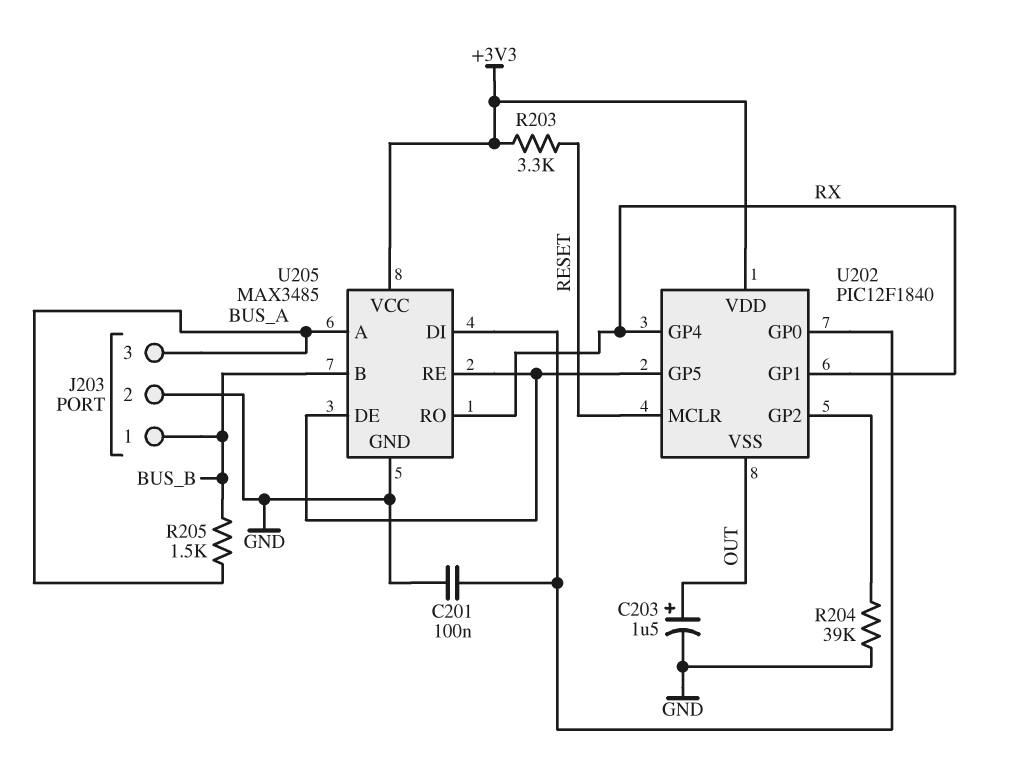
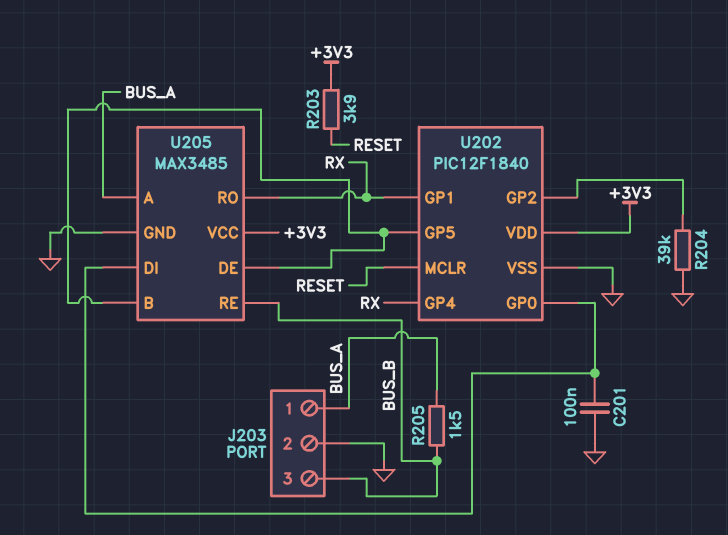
C203: 1.5uF (plus OUT, minus GND) -> none
J203 pin 1: BUS_B -> BUS_A
J203 pin 3: BUS_A -> BUS_B
R203: 3.3k (+3V3, RESET) -> 3.9k (+3V3, RESET)
U202 pin VSS: OUT -> GND
U205 pin B: BUS_B -> U202/GP5
U205 pin RE: U202/GP5 -> BUS_B

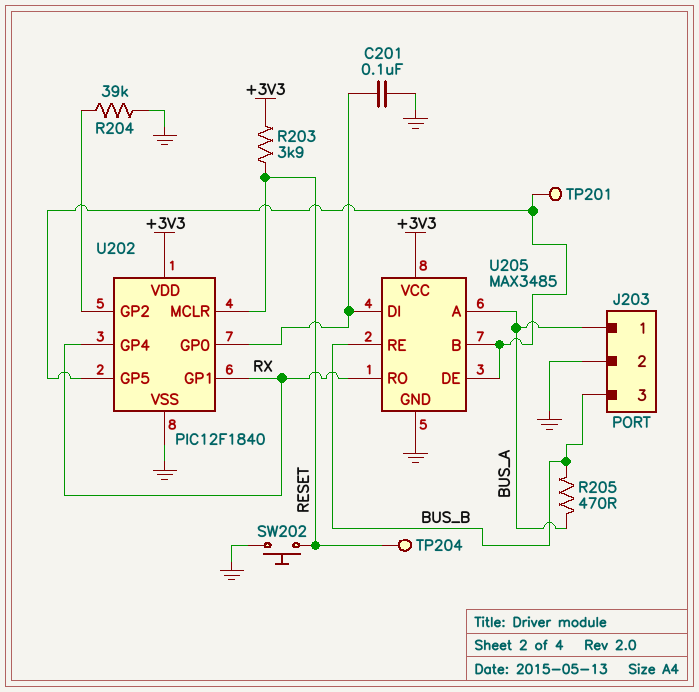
R205: 1.5k (BUS_A, BUS_B) -> 470 (BUS_A, BUS_B)
SW202: none -> button (GND, RESET)
TP201: none -> test point (U202/GP5)
TP204: none -> test point (RESET)

